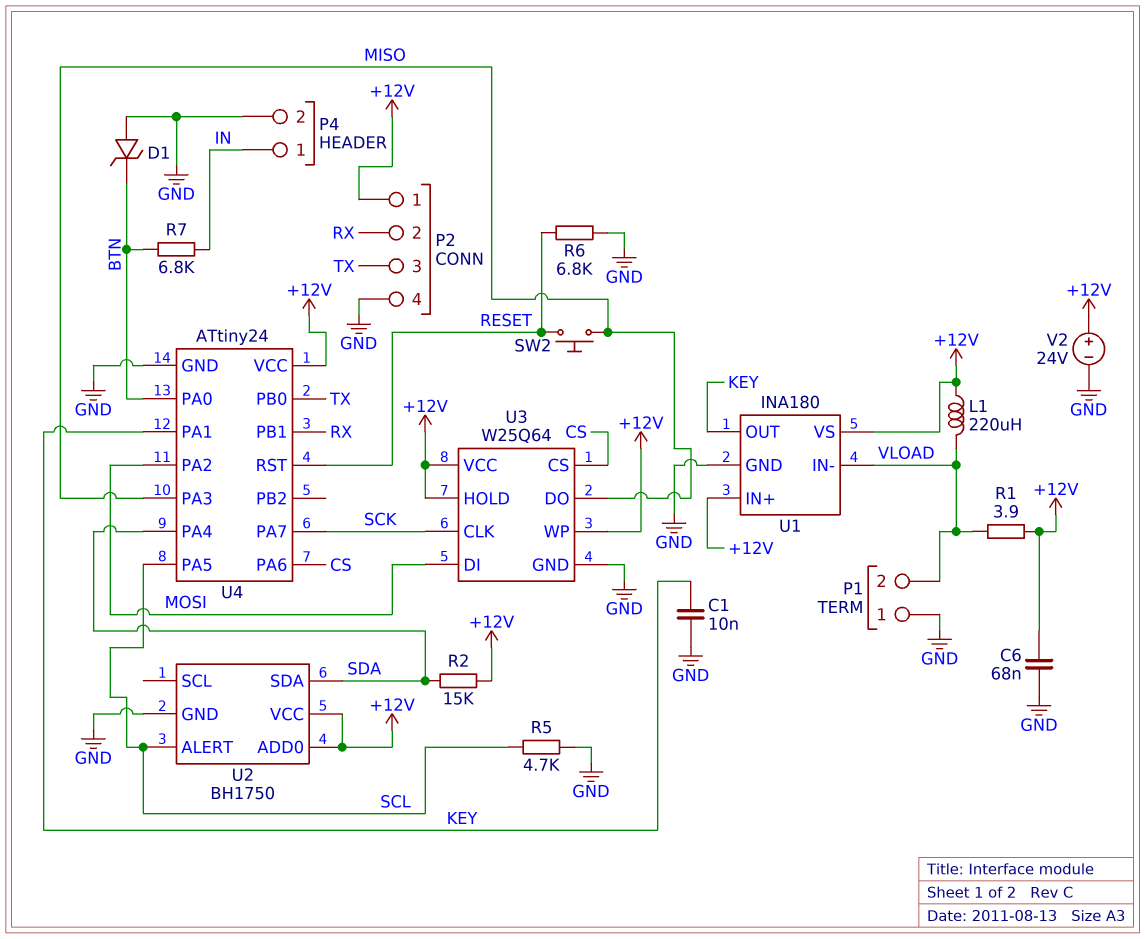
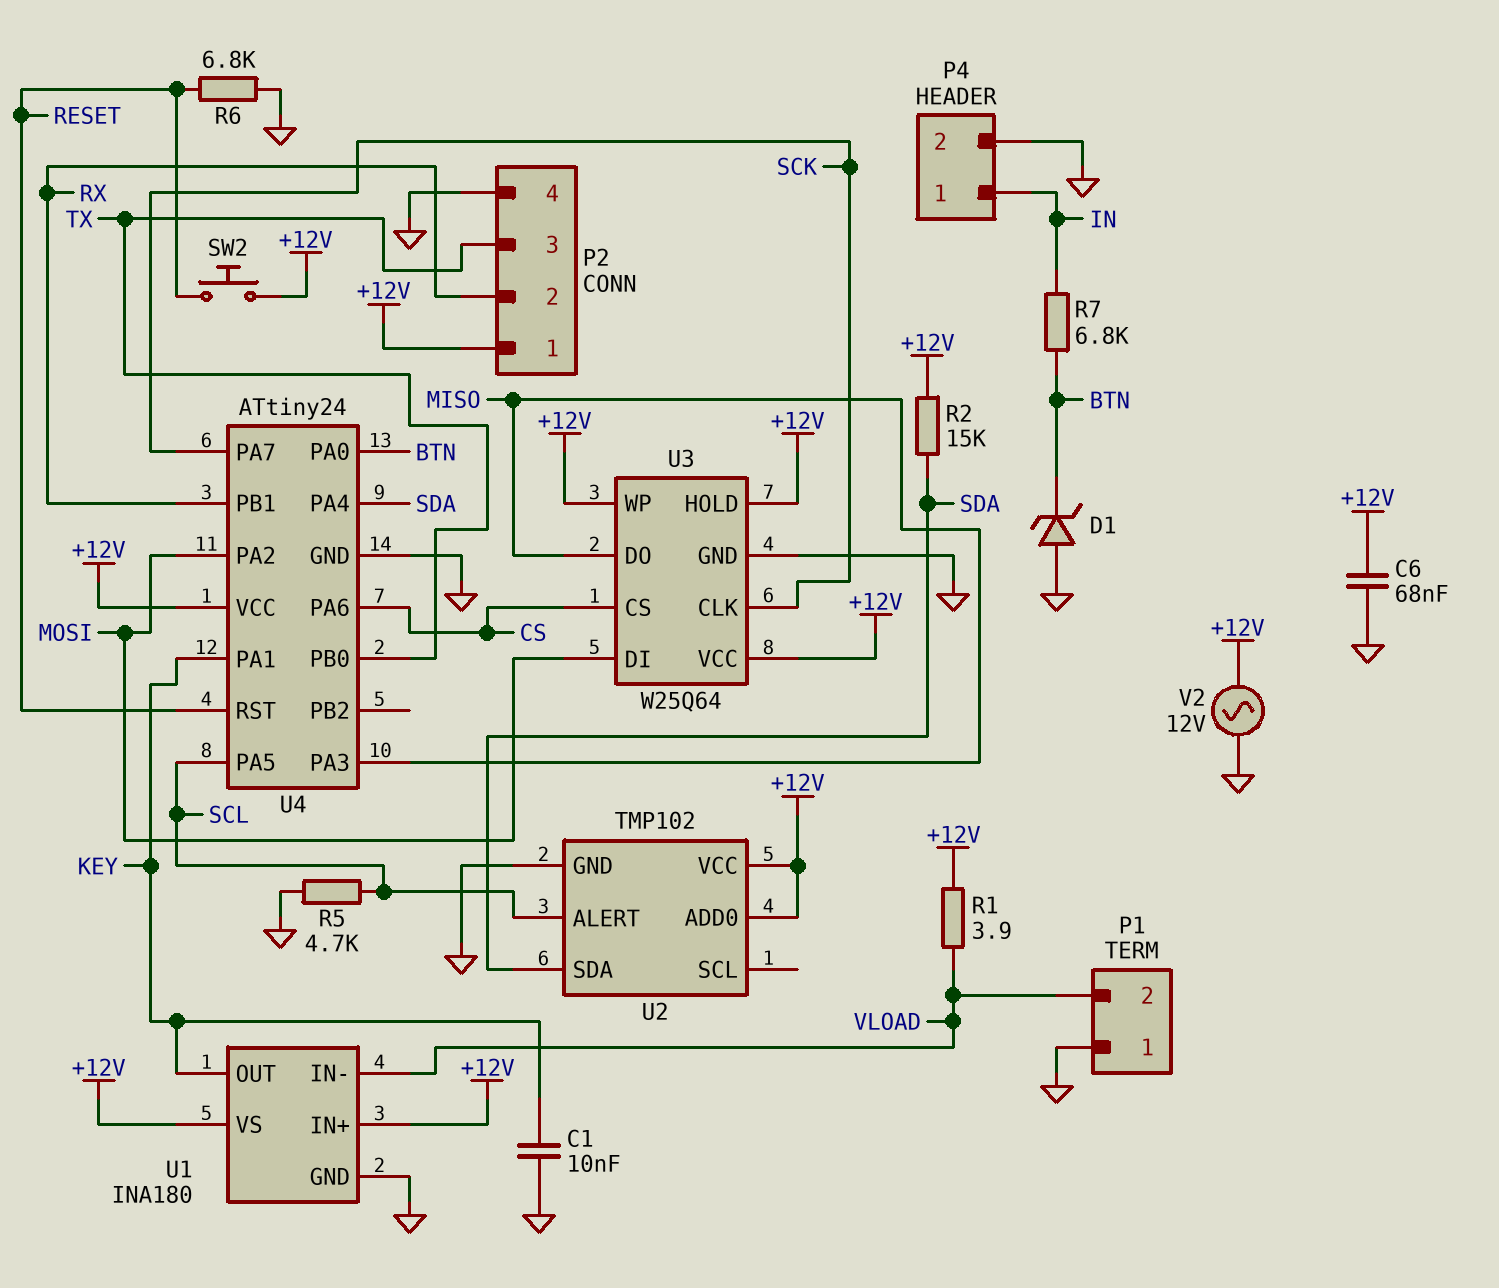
L1: 220uH (+12V, VLOAD) -> none
SW2: button (MISO, RESET) -> button (+12V, RESET)
U2: BH1750 -> TMP102
V2: 24V (plus +12V, minus GND) -> AC 12V (+12V, GND)

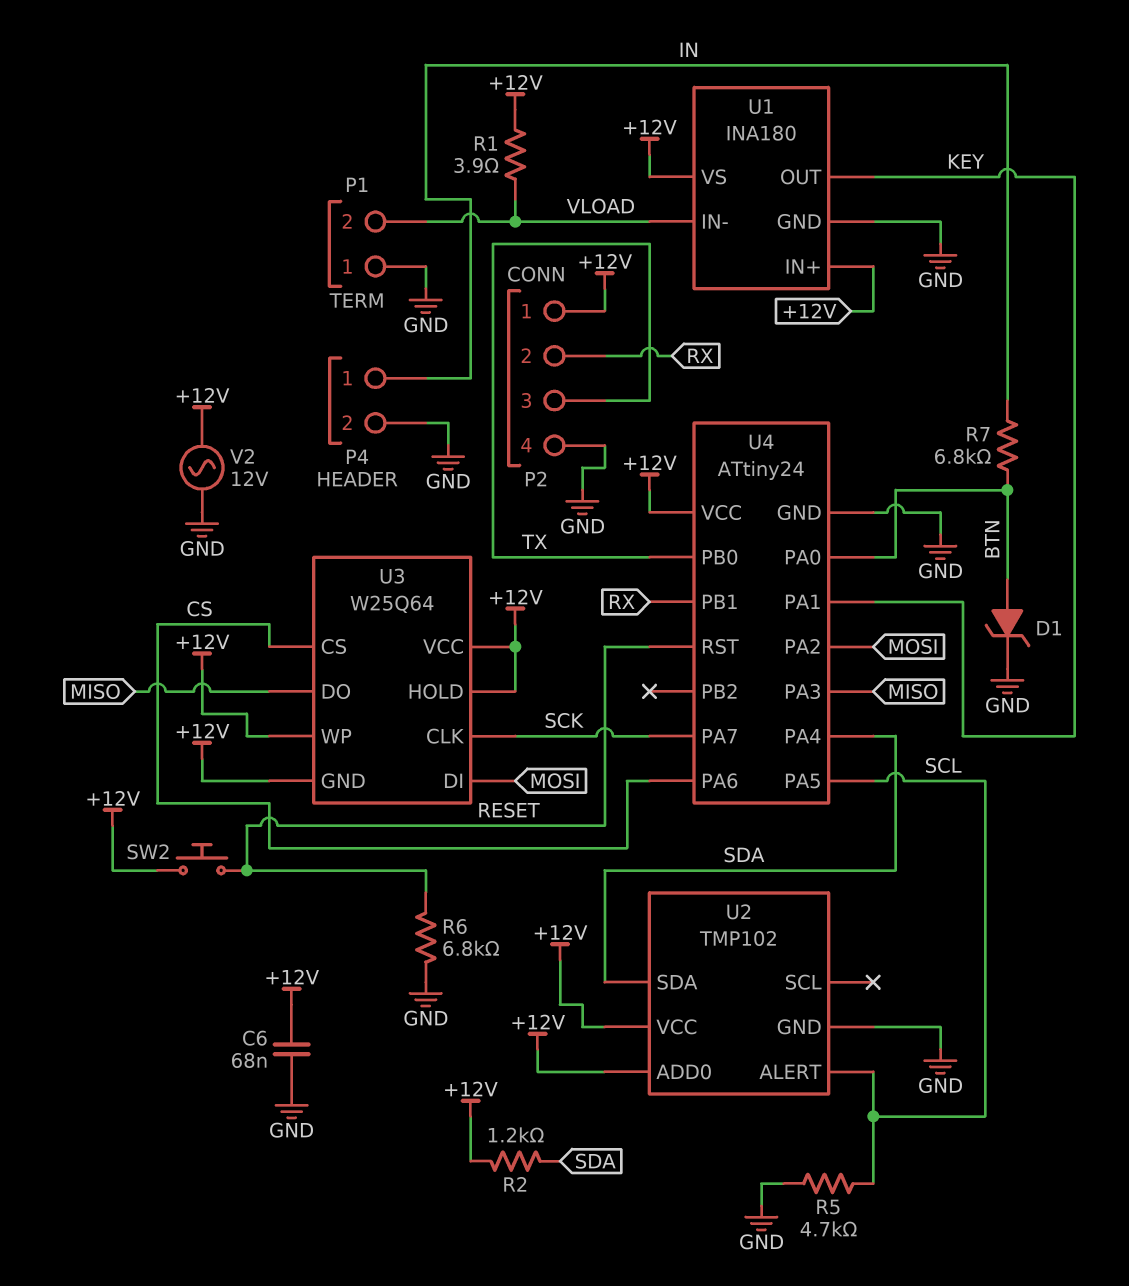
C1: 10nF (GND, KEY) -> none
D1: zener (A GND, K BTN) -> zener (A BTN, K GND)
R2: 15k (+12V, SDA) -> 1.2k (+12V, SDA)
U3 pin GND: GND -> +12V

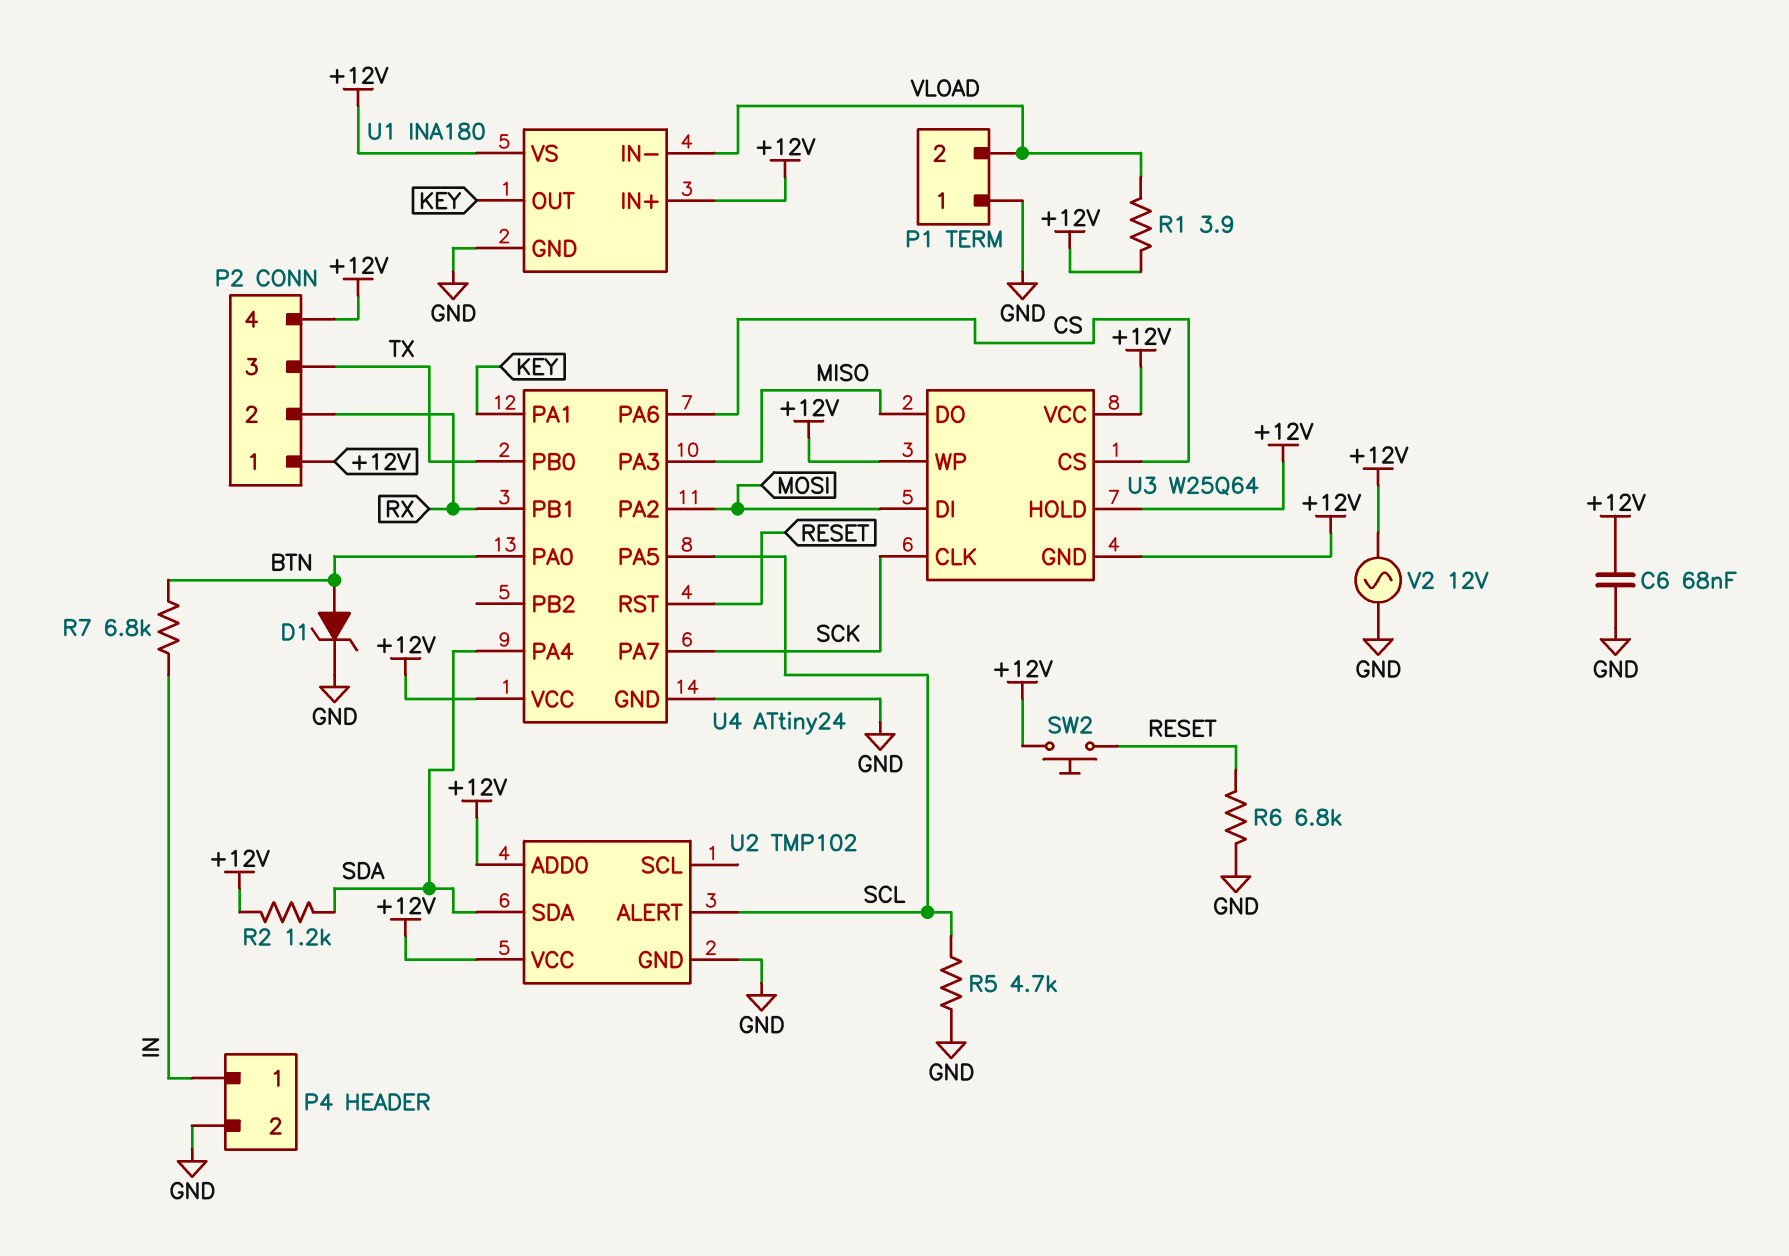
P2 pin 4: GND -> +12V

